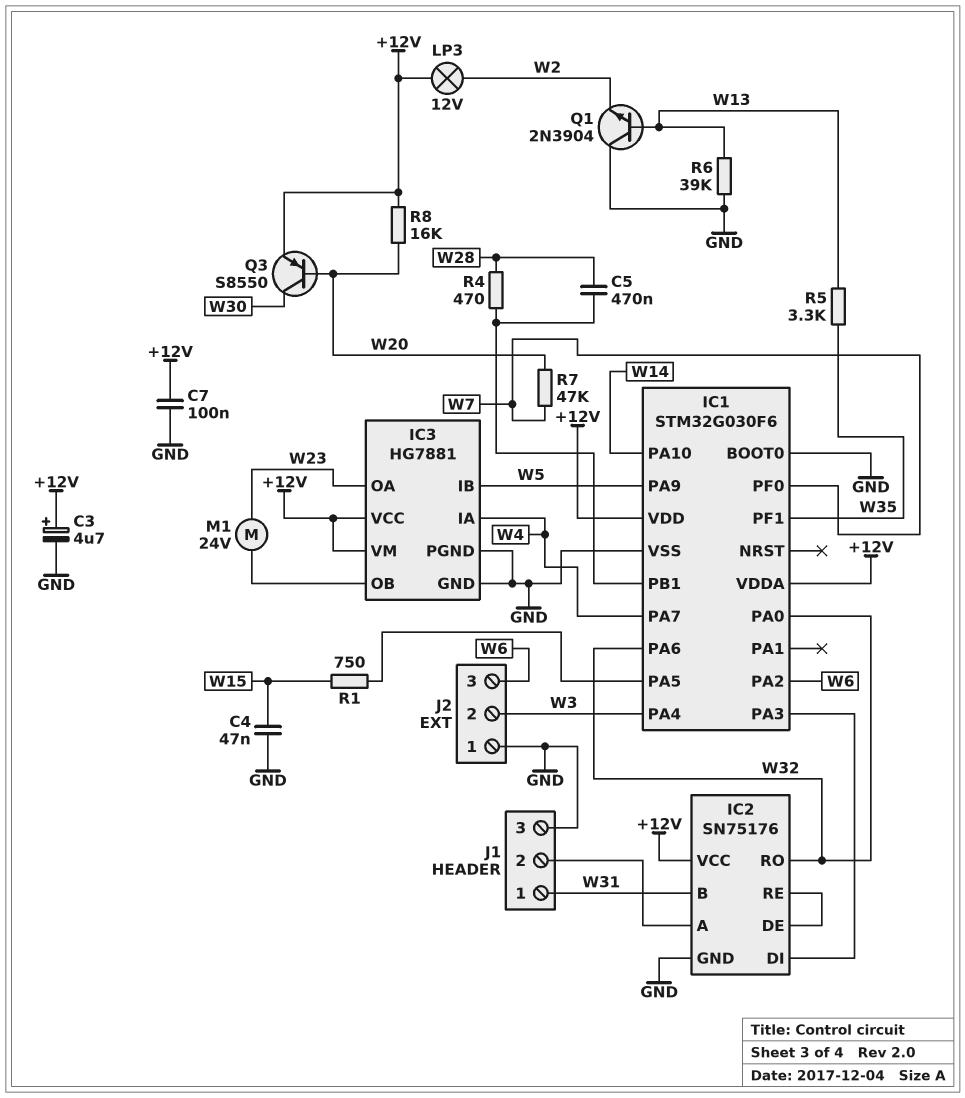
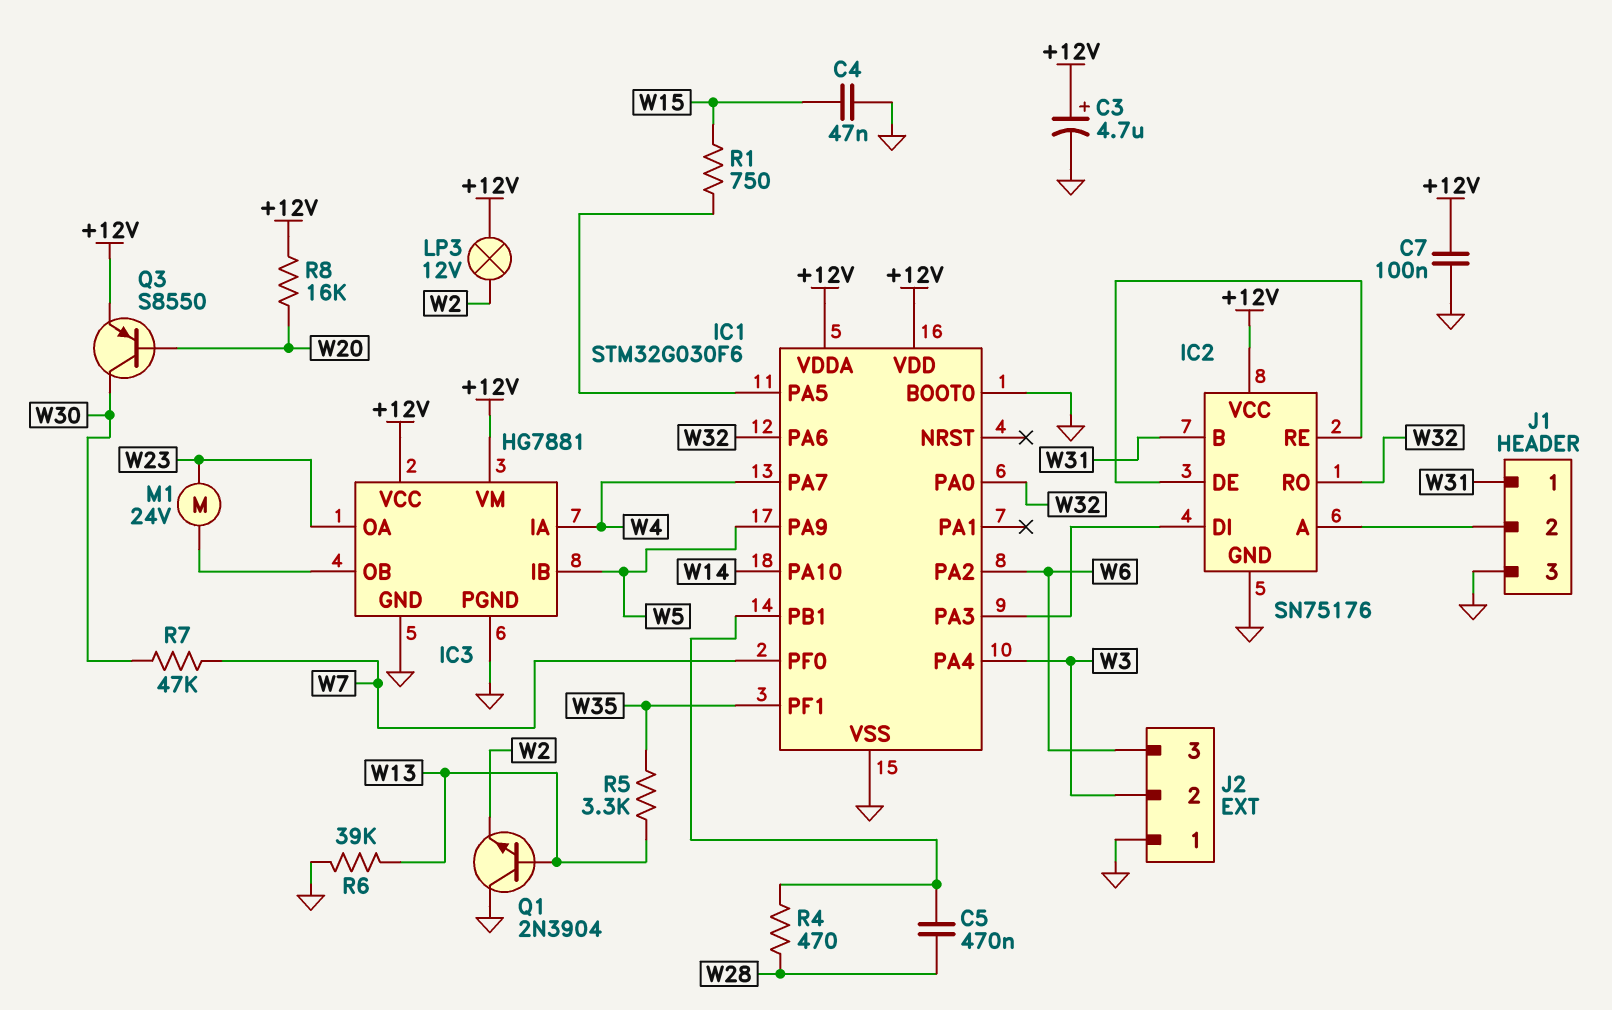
R7: 47k (W7, W20) -> 47k (W7, W30)

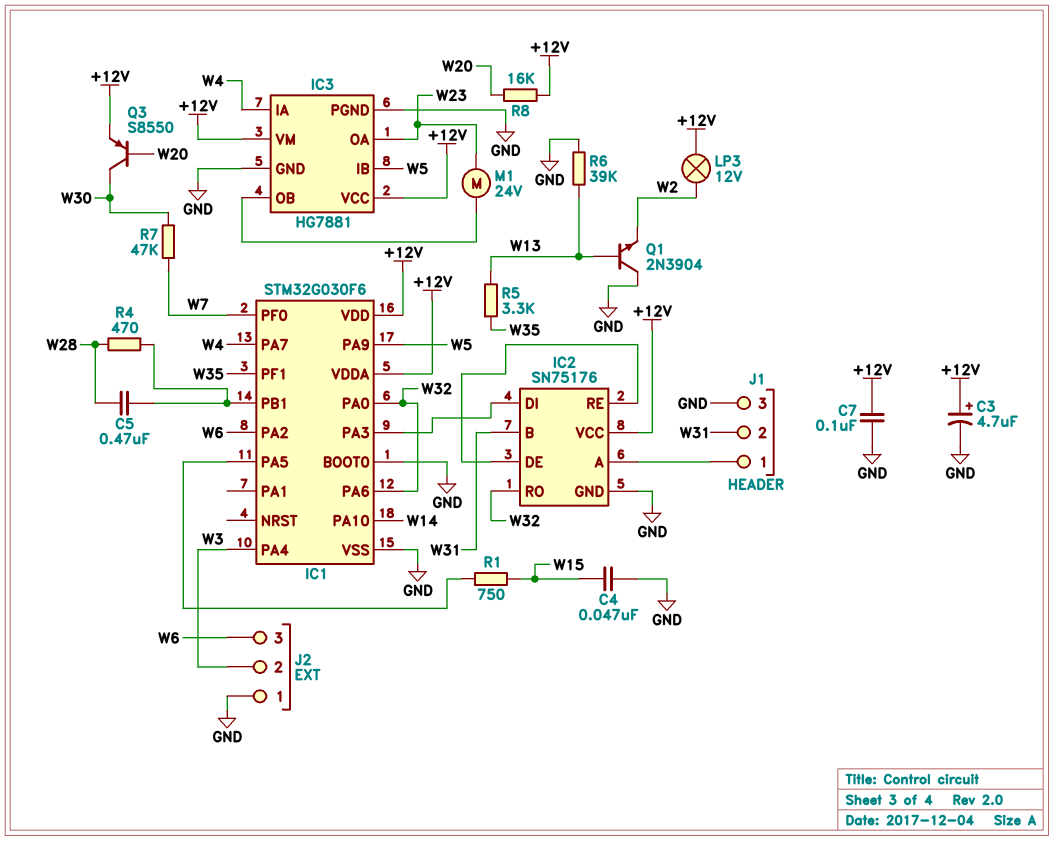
J1 pin 1: W31 -> IC2/A
J1 pin 2: IC2/A -> W31

